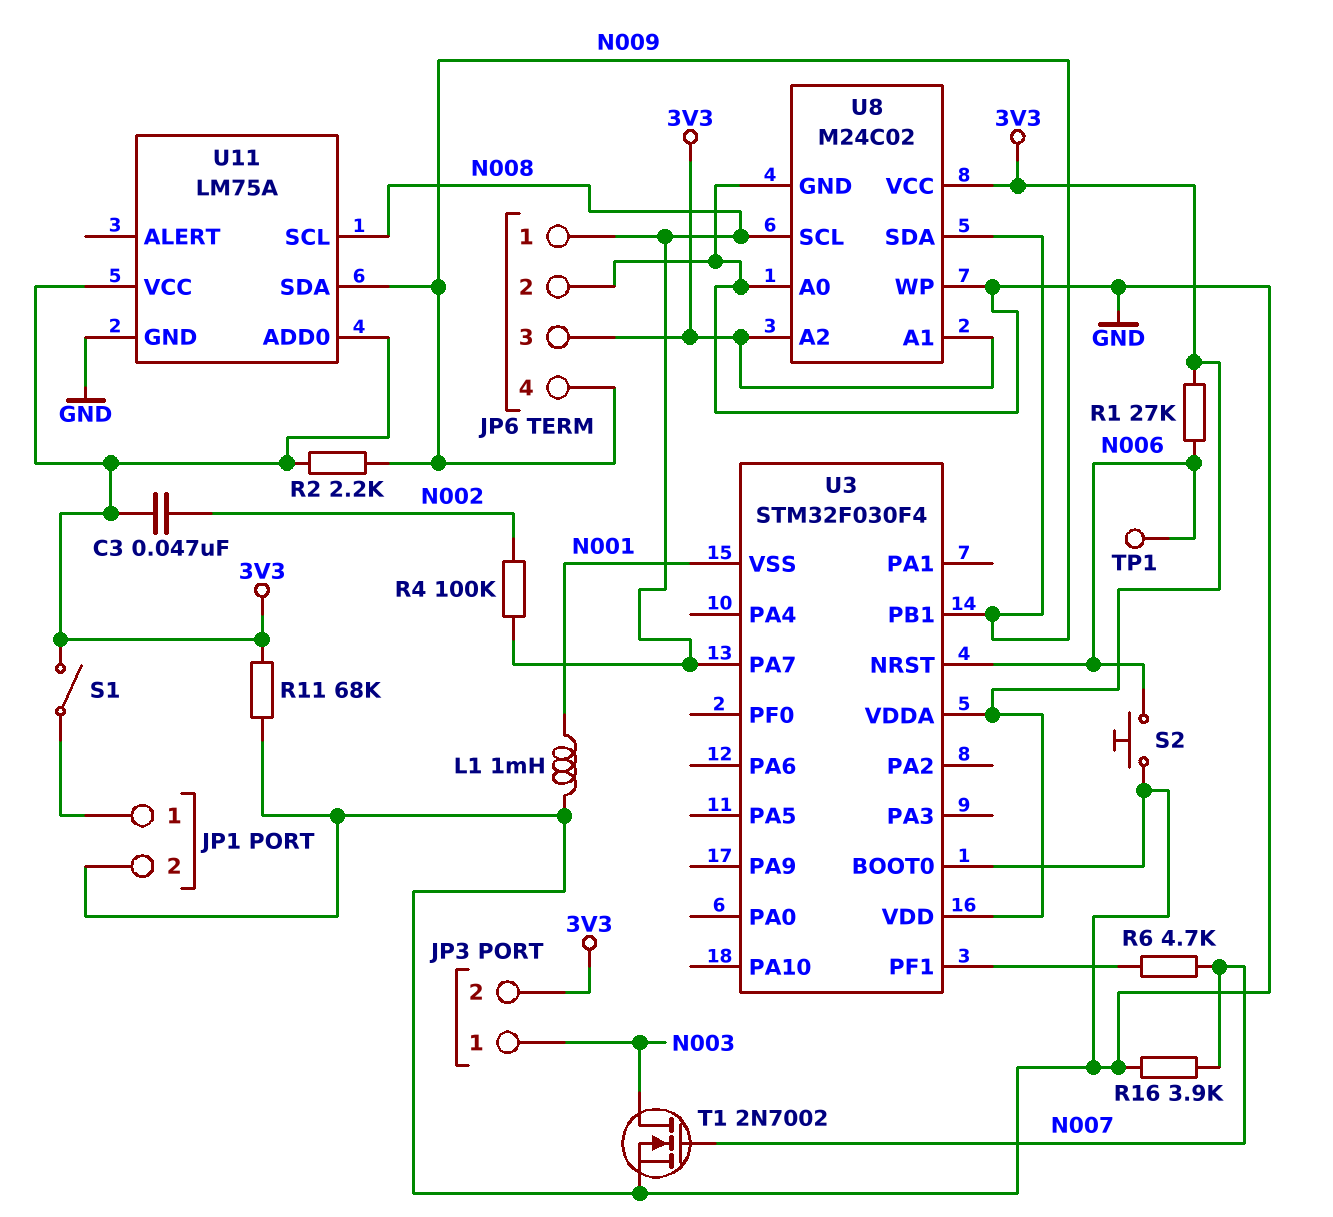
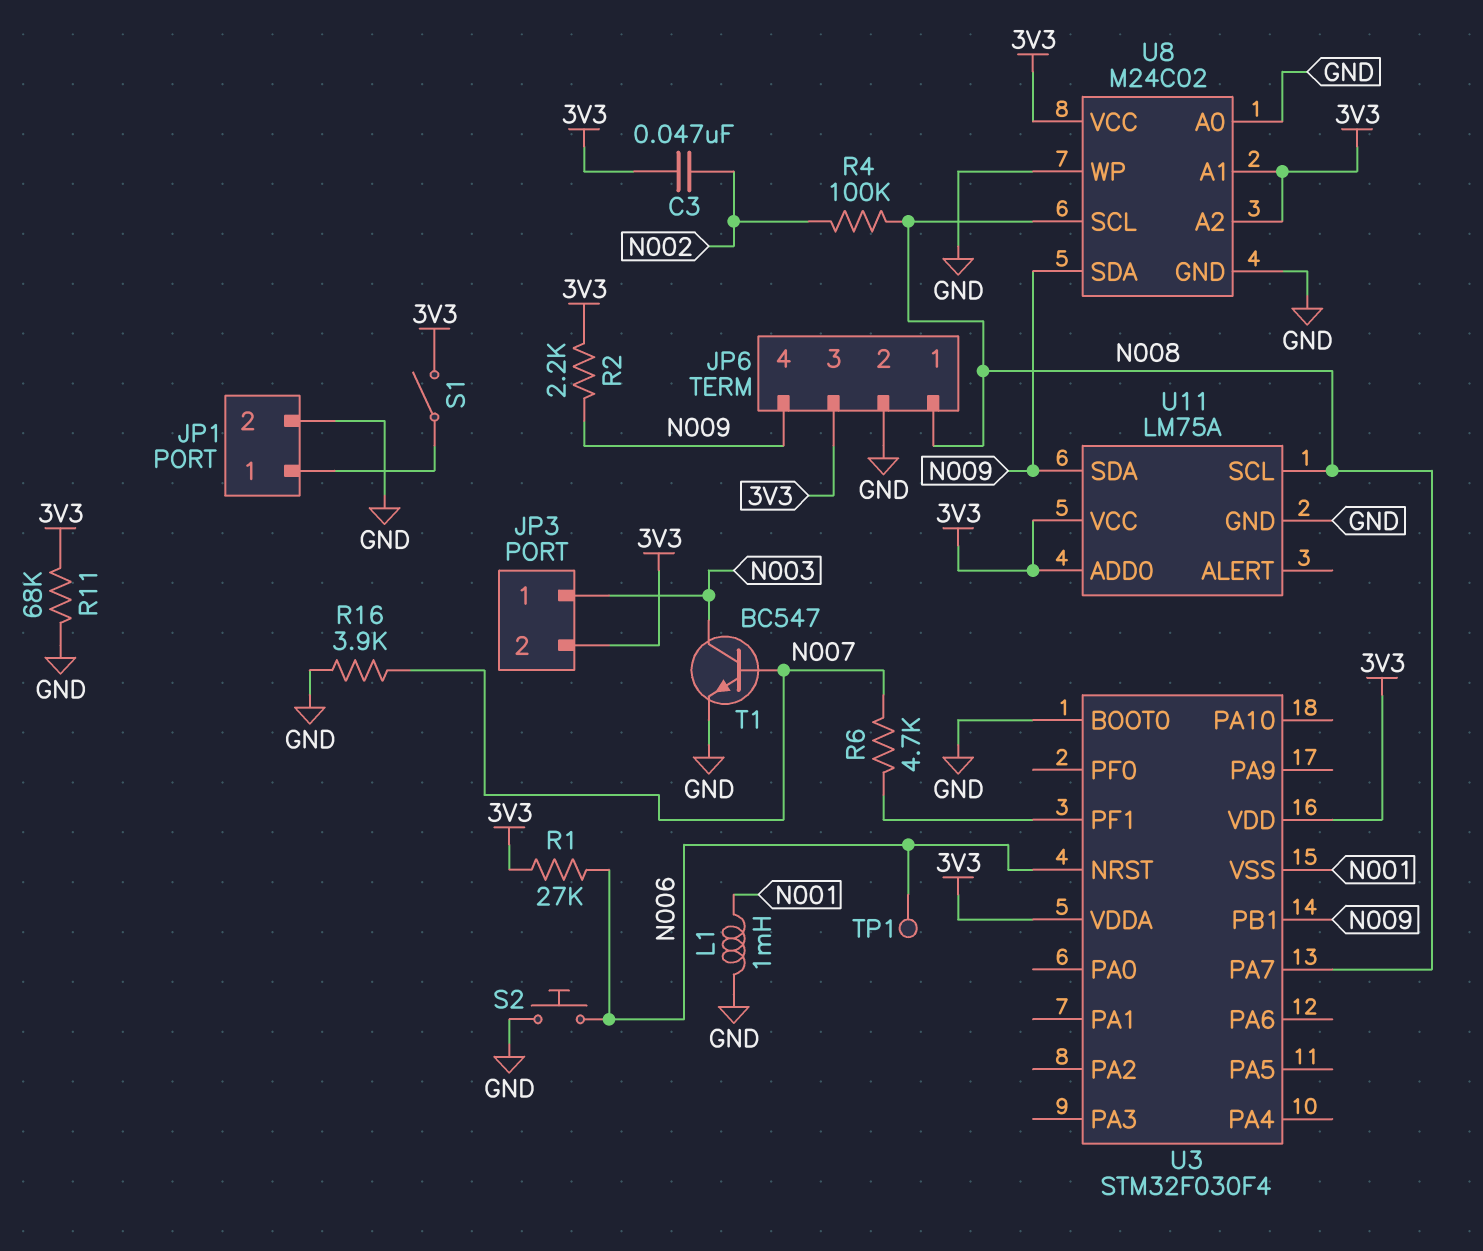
T1: NMOS 2N7002 (G N007, D N003, S GND) -> NPN BC547 (B N007, C N003, E GND)

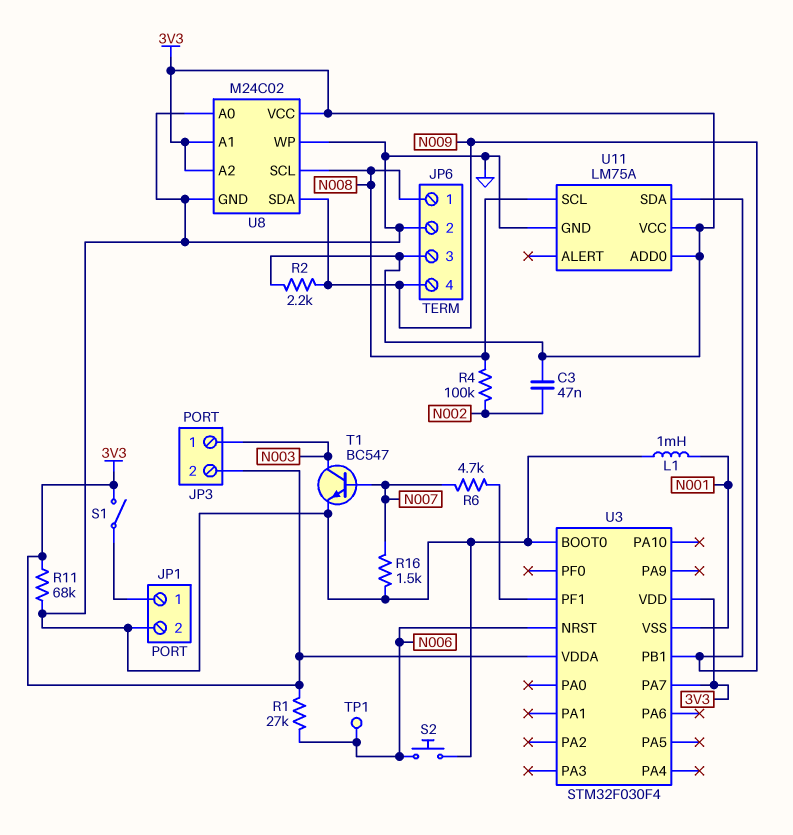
R16: 3.9k (GND, N007) -> 1.5k (GND, N007)
U3 pin PA7: N008 -> 3V3

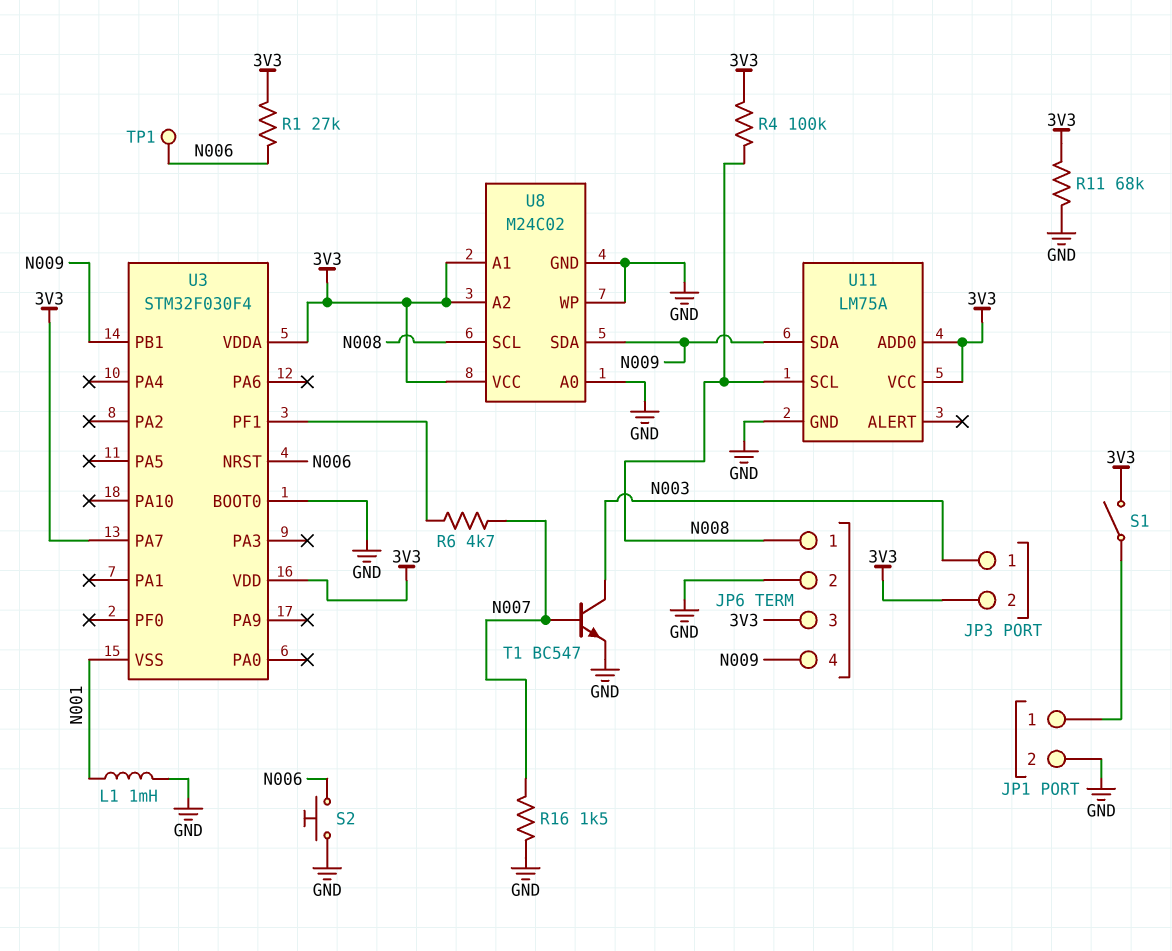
C3: 47nF (3V3, N002) -> none
R2: 2.2k (3V3, N009) -> none
R4: 100k (N002, N008) -> 100k (3V3, N008)

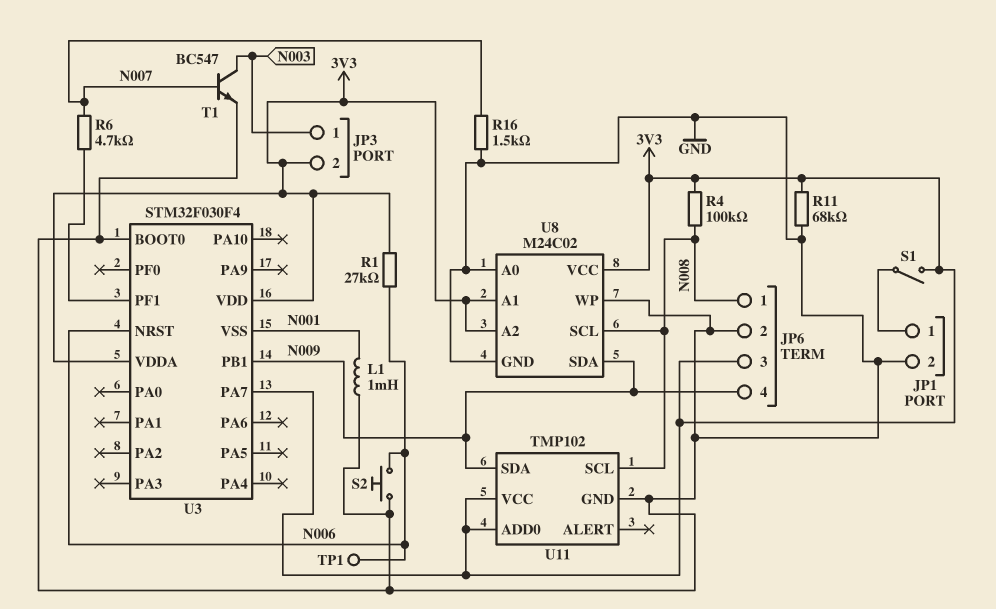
U11: LM75A -> TMP102

